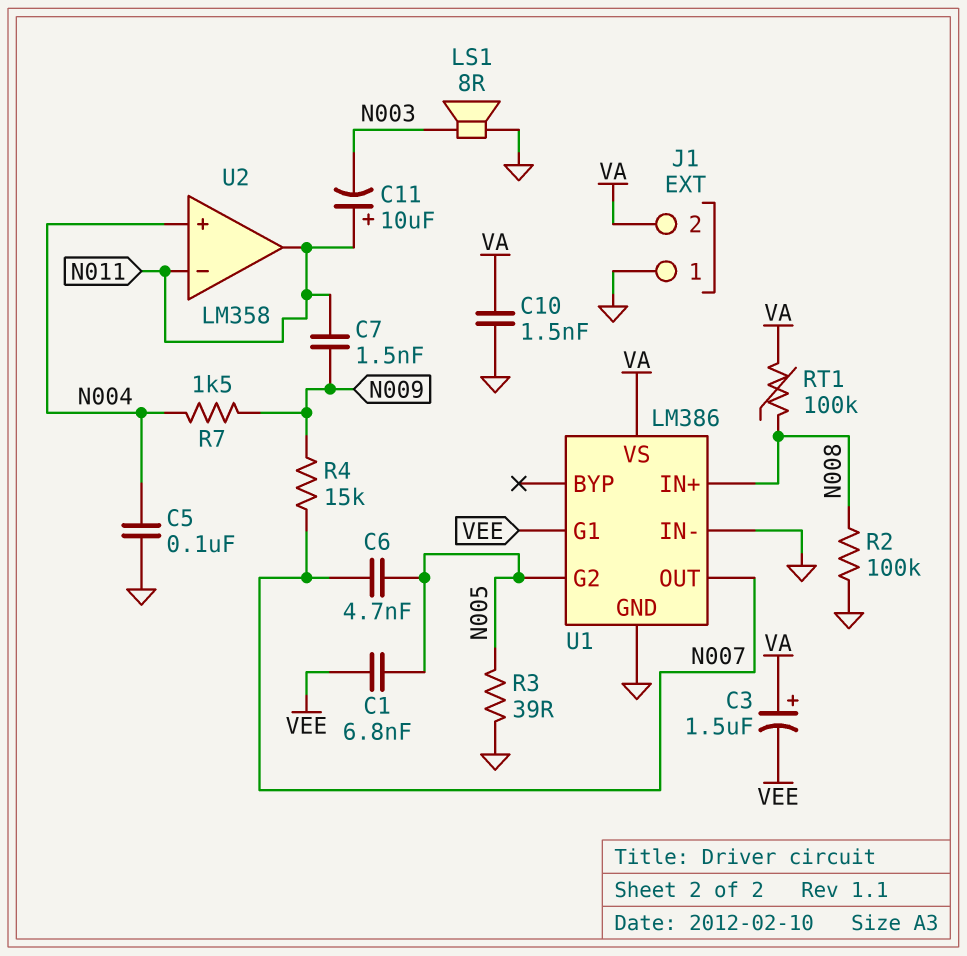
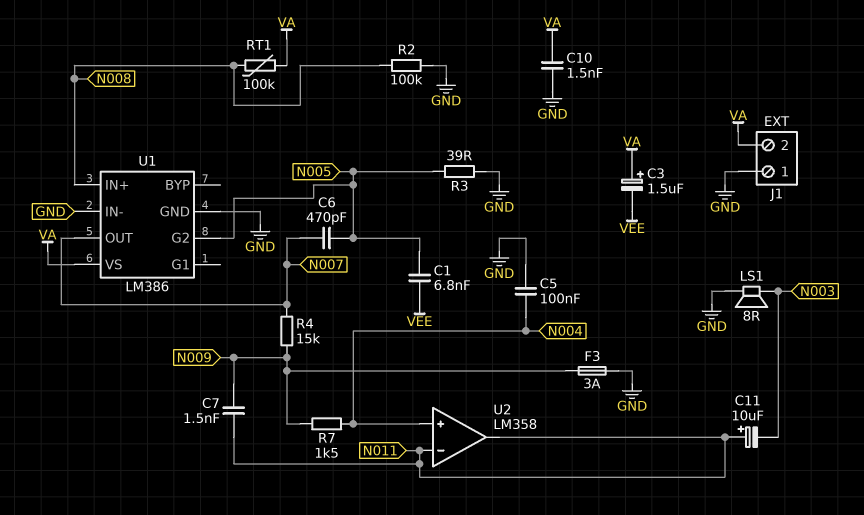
C6: 4.7nF (N005, N007) -> 470pF (N005, N007)
F3: none -> 3A (GND, N009)
U1 pin G1: VEE -> none

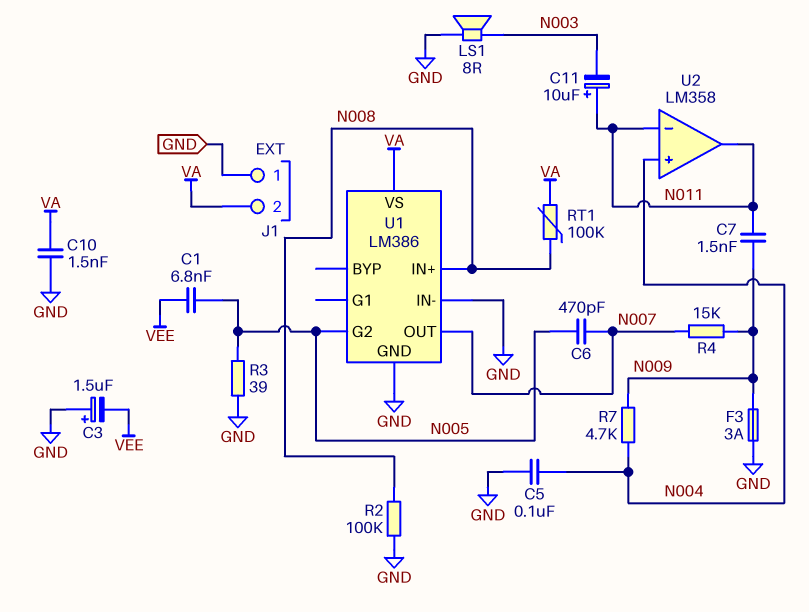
C3: 1.5uF (plus VA, minus VEE) -> 1.5uF (plus GND, minus VEE)
R7: 1.5k (N004, N009) -> 4.7k (N004, N009)

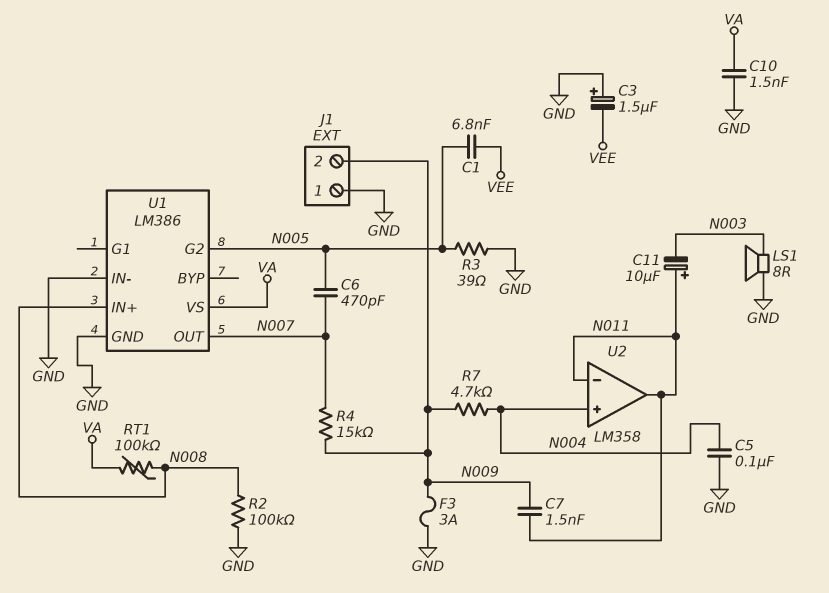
J1 pin 2: VA -> N009

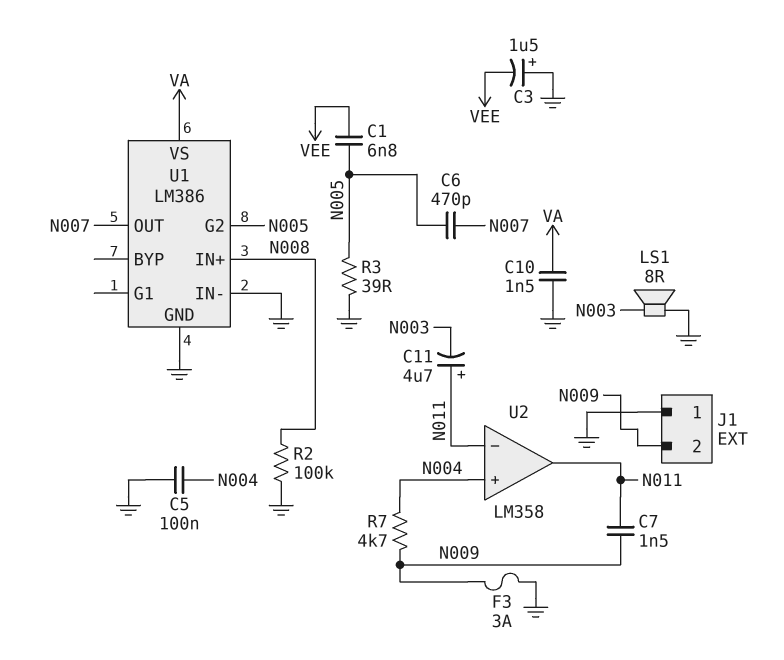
C11: 10uF (plus N011, minus N003) -> 4.7uF (plus N011, minus N003)
R4: 15k (N007, N009) -> none
RT1: 100k (N008, VA) -> none

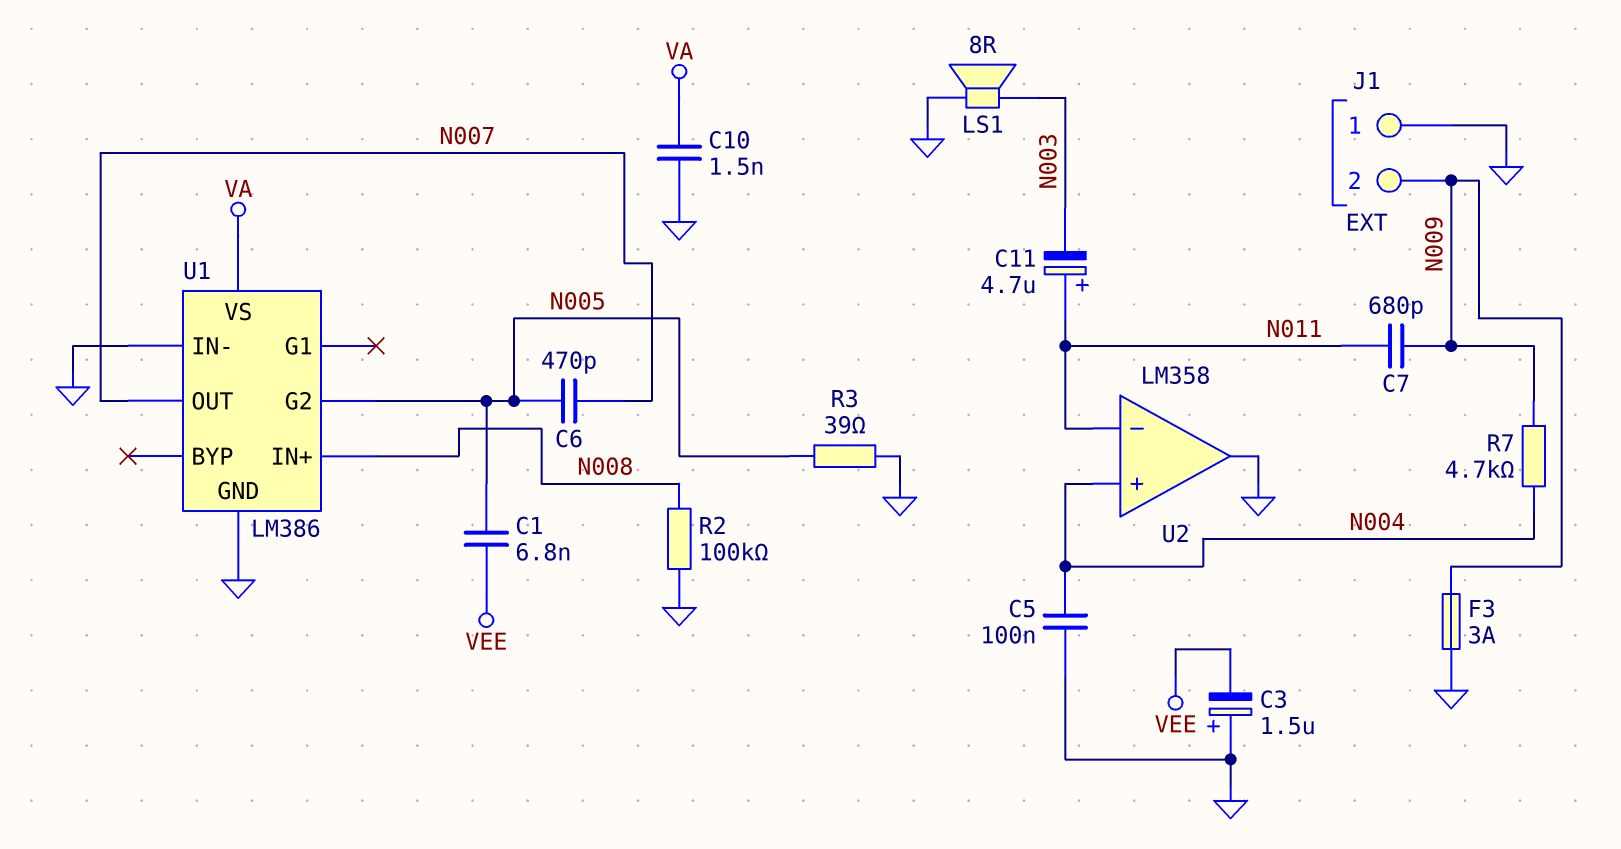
C7: 1.5nF (N009, N011) -> 680pF (N009, N011)
U2 pin out: N011 -> GND

